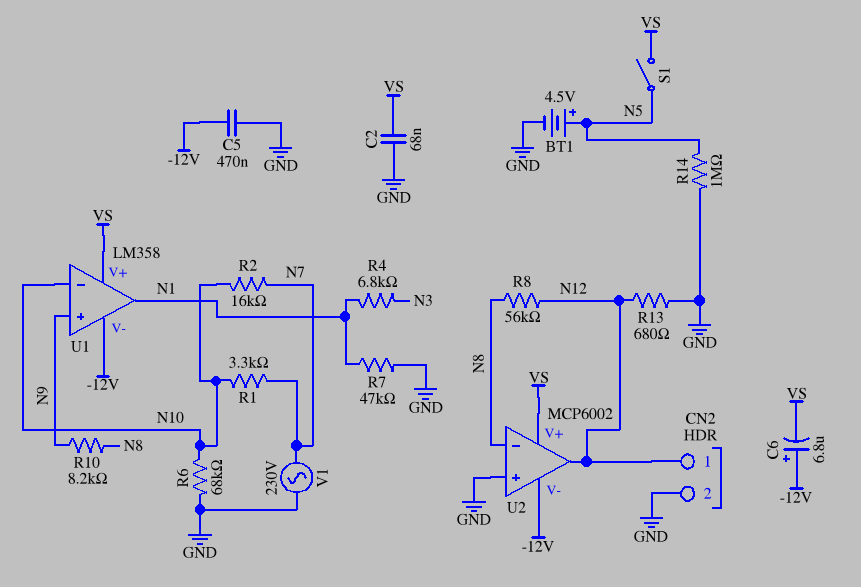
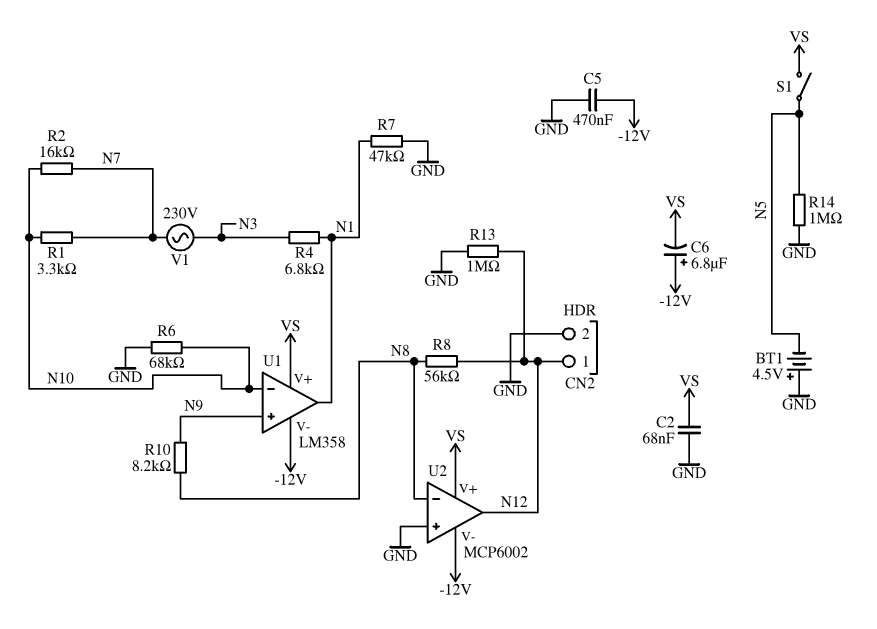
BT1: 4.5V (plus N5, minus GND) -> 4.5V (plus GND, minus N5)
R13: 680 (GND, N12) -> 1M (GND, N12)
V1: AC 230V (GND, N7) -> AC 230V (N3, N7)

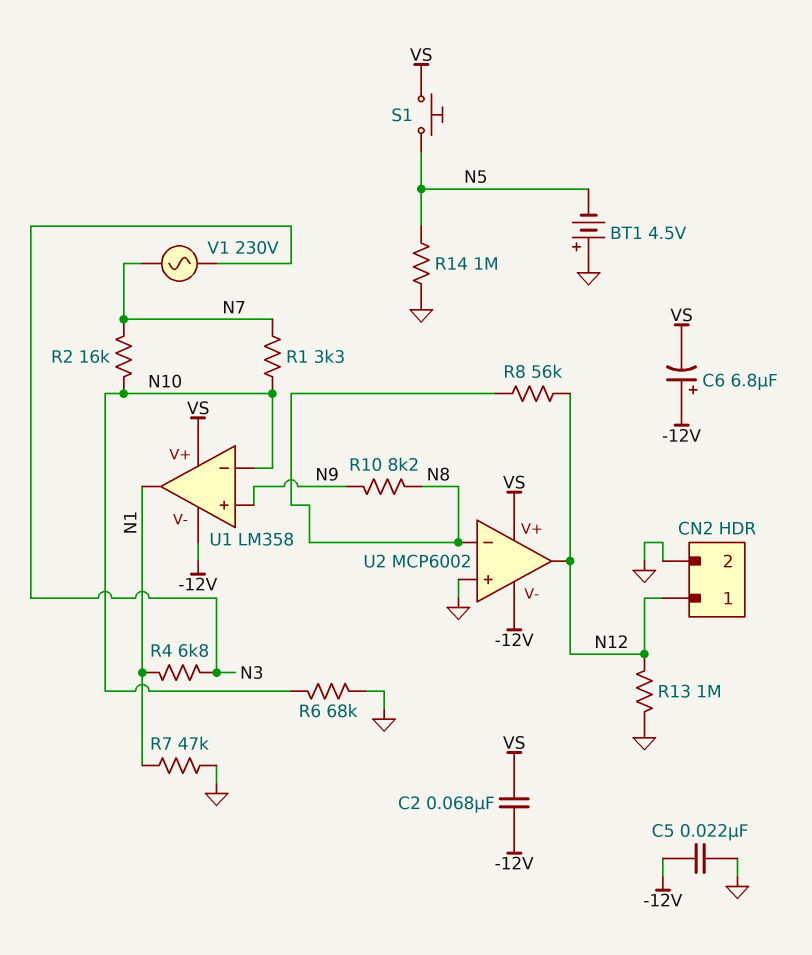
C2: 68nF (GND, VS) -> 68nF (-12V, VS)
C5: 470nF (-12V, GND) -> 22nF (-12V, GND)
S1: switch (N5, VS) -> button (N5, VS)

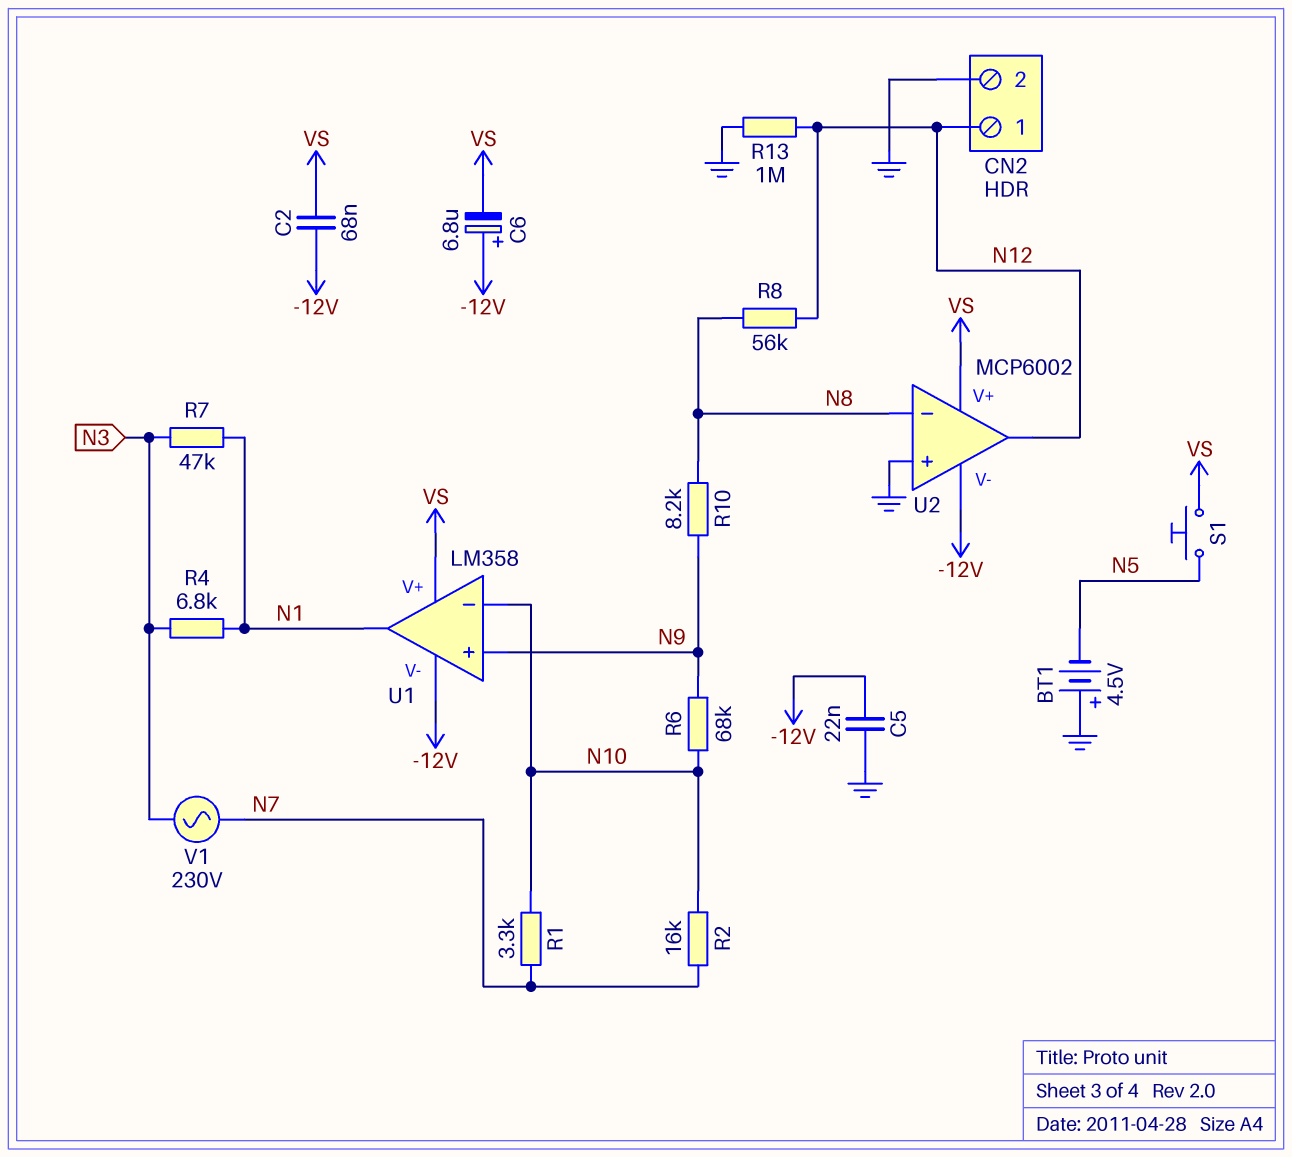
R6: 68k (GND, N10) -> 68k (N9, N10)
R7: 47k (GND, N1) -> 47k (N1, N3)
R14: 1M (GND, N5) -> none

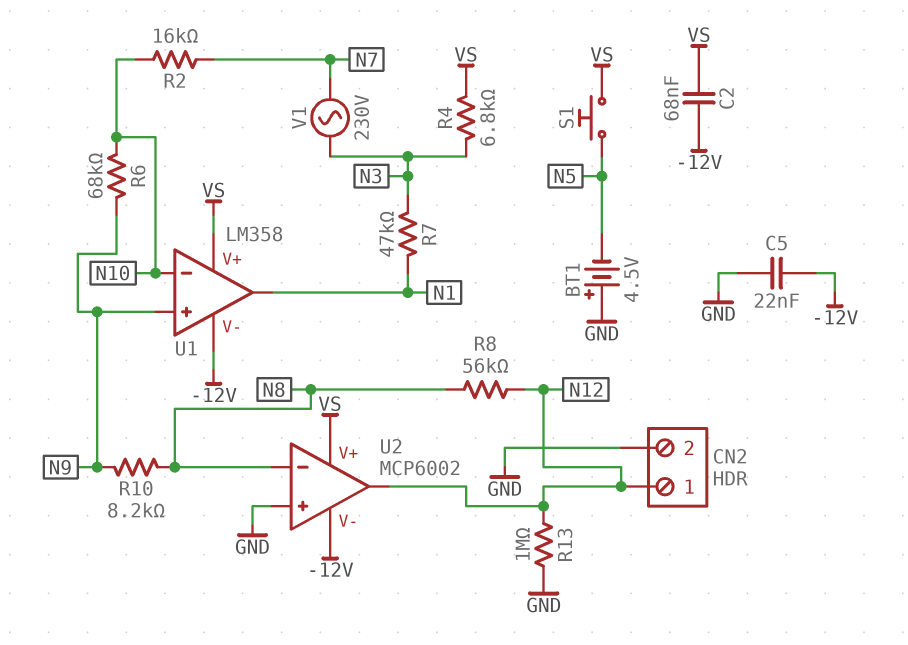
C6: 6.8uF (plus -12V, minus VS) -> none
R1: 3.3k (N7, N10) -> none
R4: 6.8k (N1, N3) -> 6.8k (N3, VS)

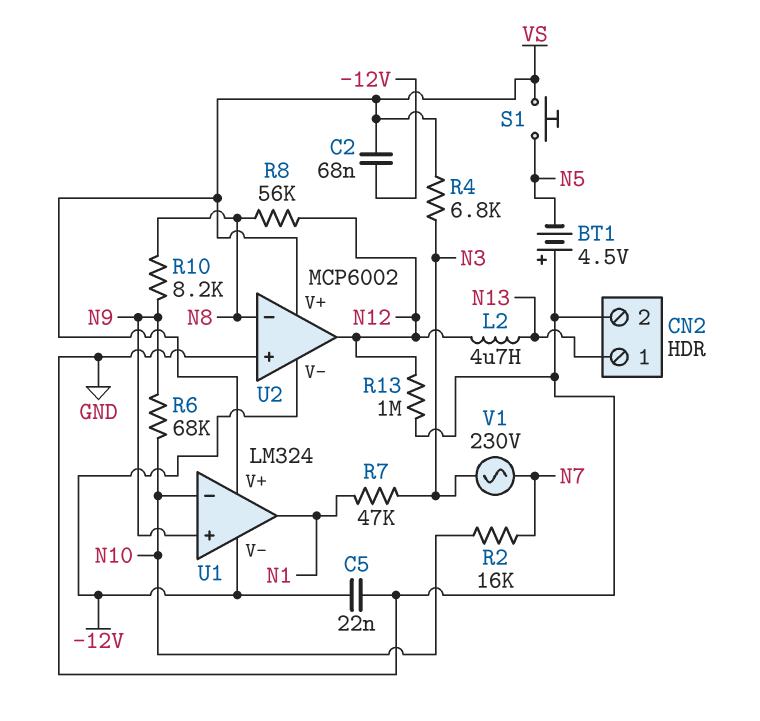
CN2 pin 1: N12 -> N13
L2: none -> 4.7uH (N12, N13)
U1: LM358 -> LM324

